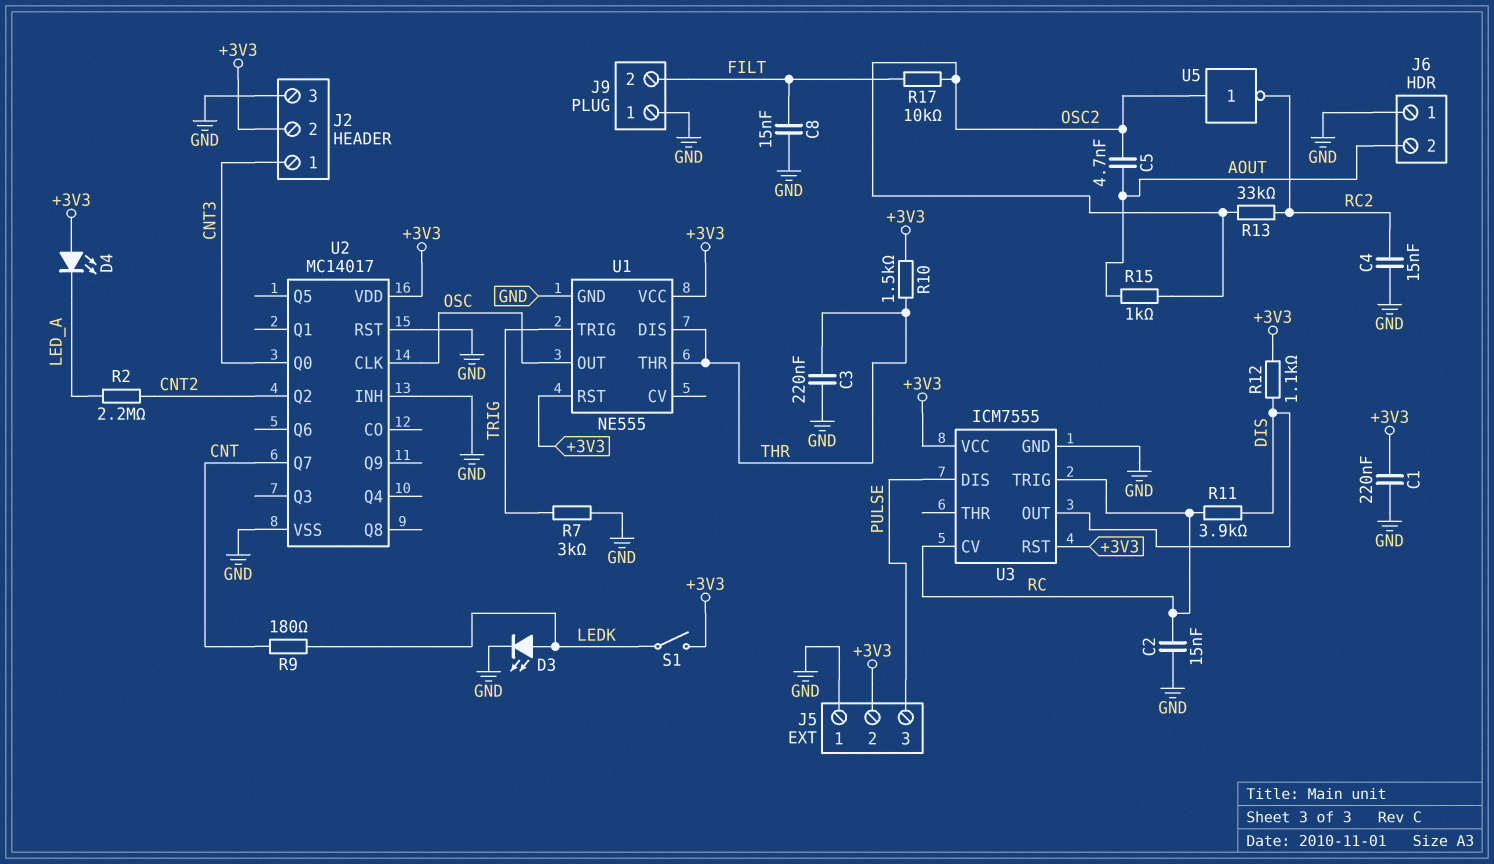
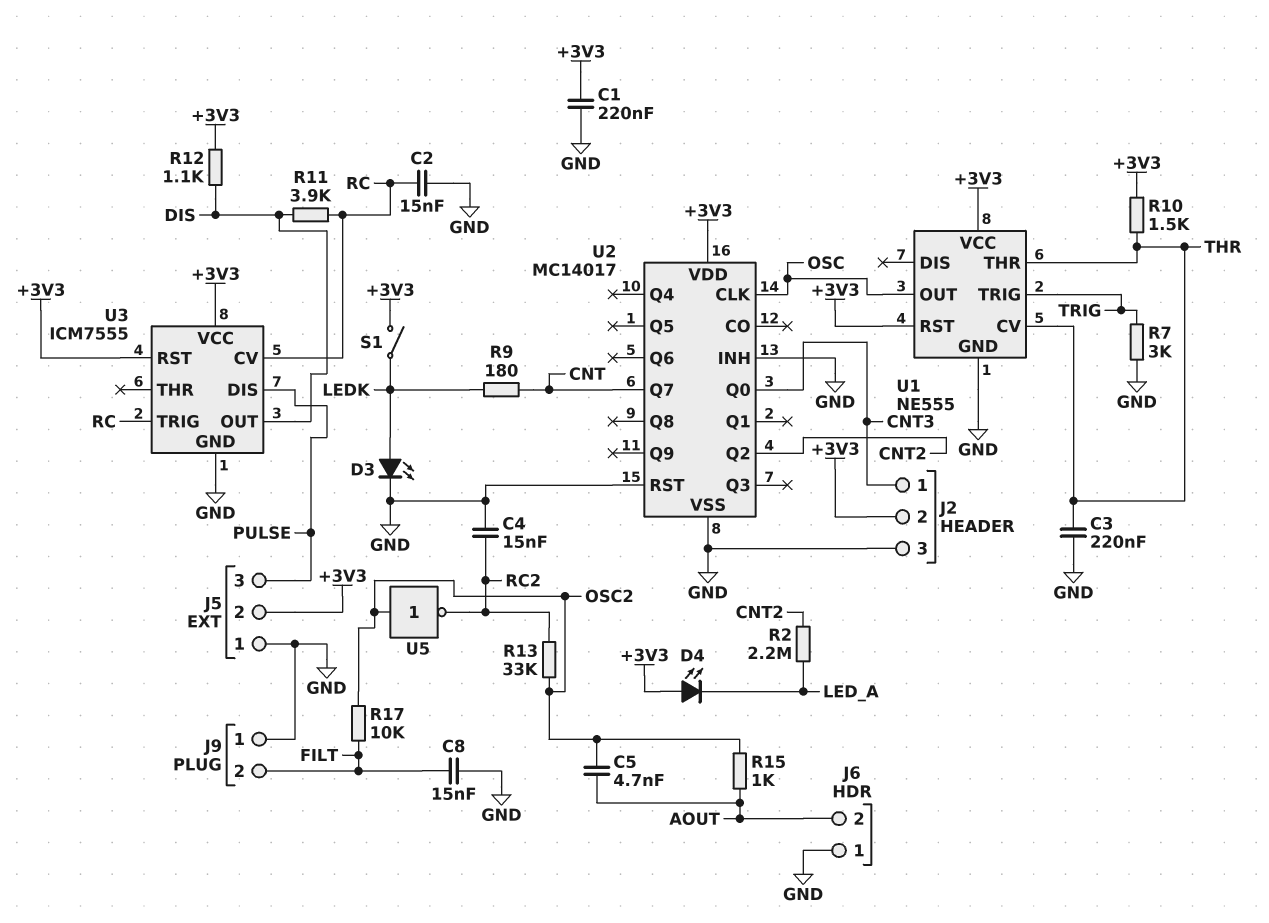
U1 pin CV: none -> THR
U1 pin DIS: THR -> none

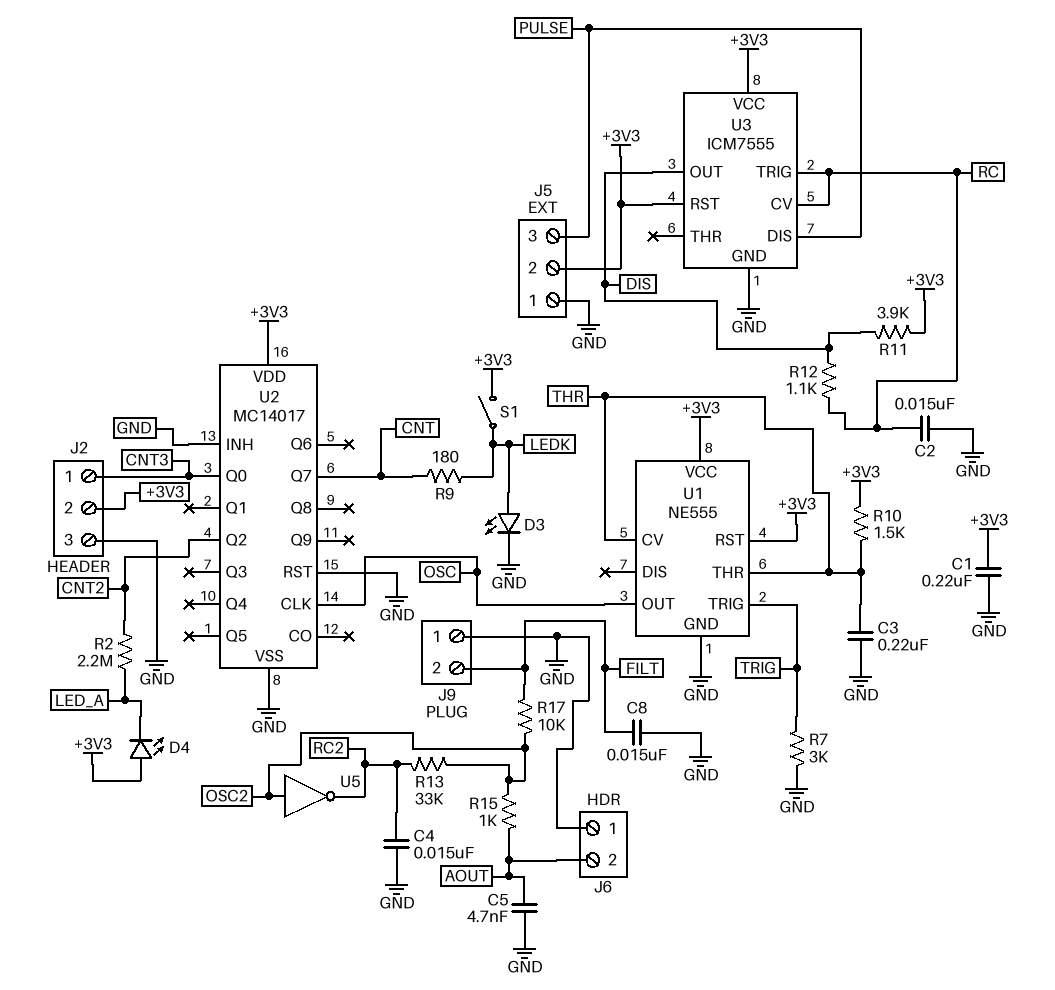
C5: 4.7nF (AOUT, OSC2) -> 4.7nF (AOUT, GND)
R11: 3.9k (DIS, RC) -> 3.9k (+3V3, DIS)
R12: 1.1k (+3V3, DIS) -> 1.1k (DIS, RC)

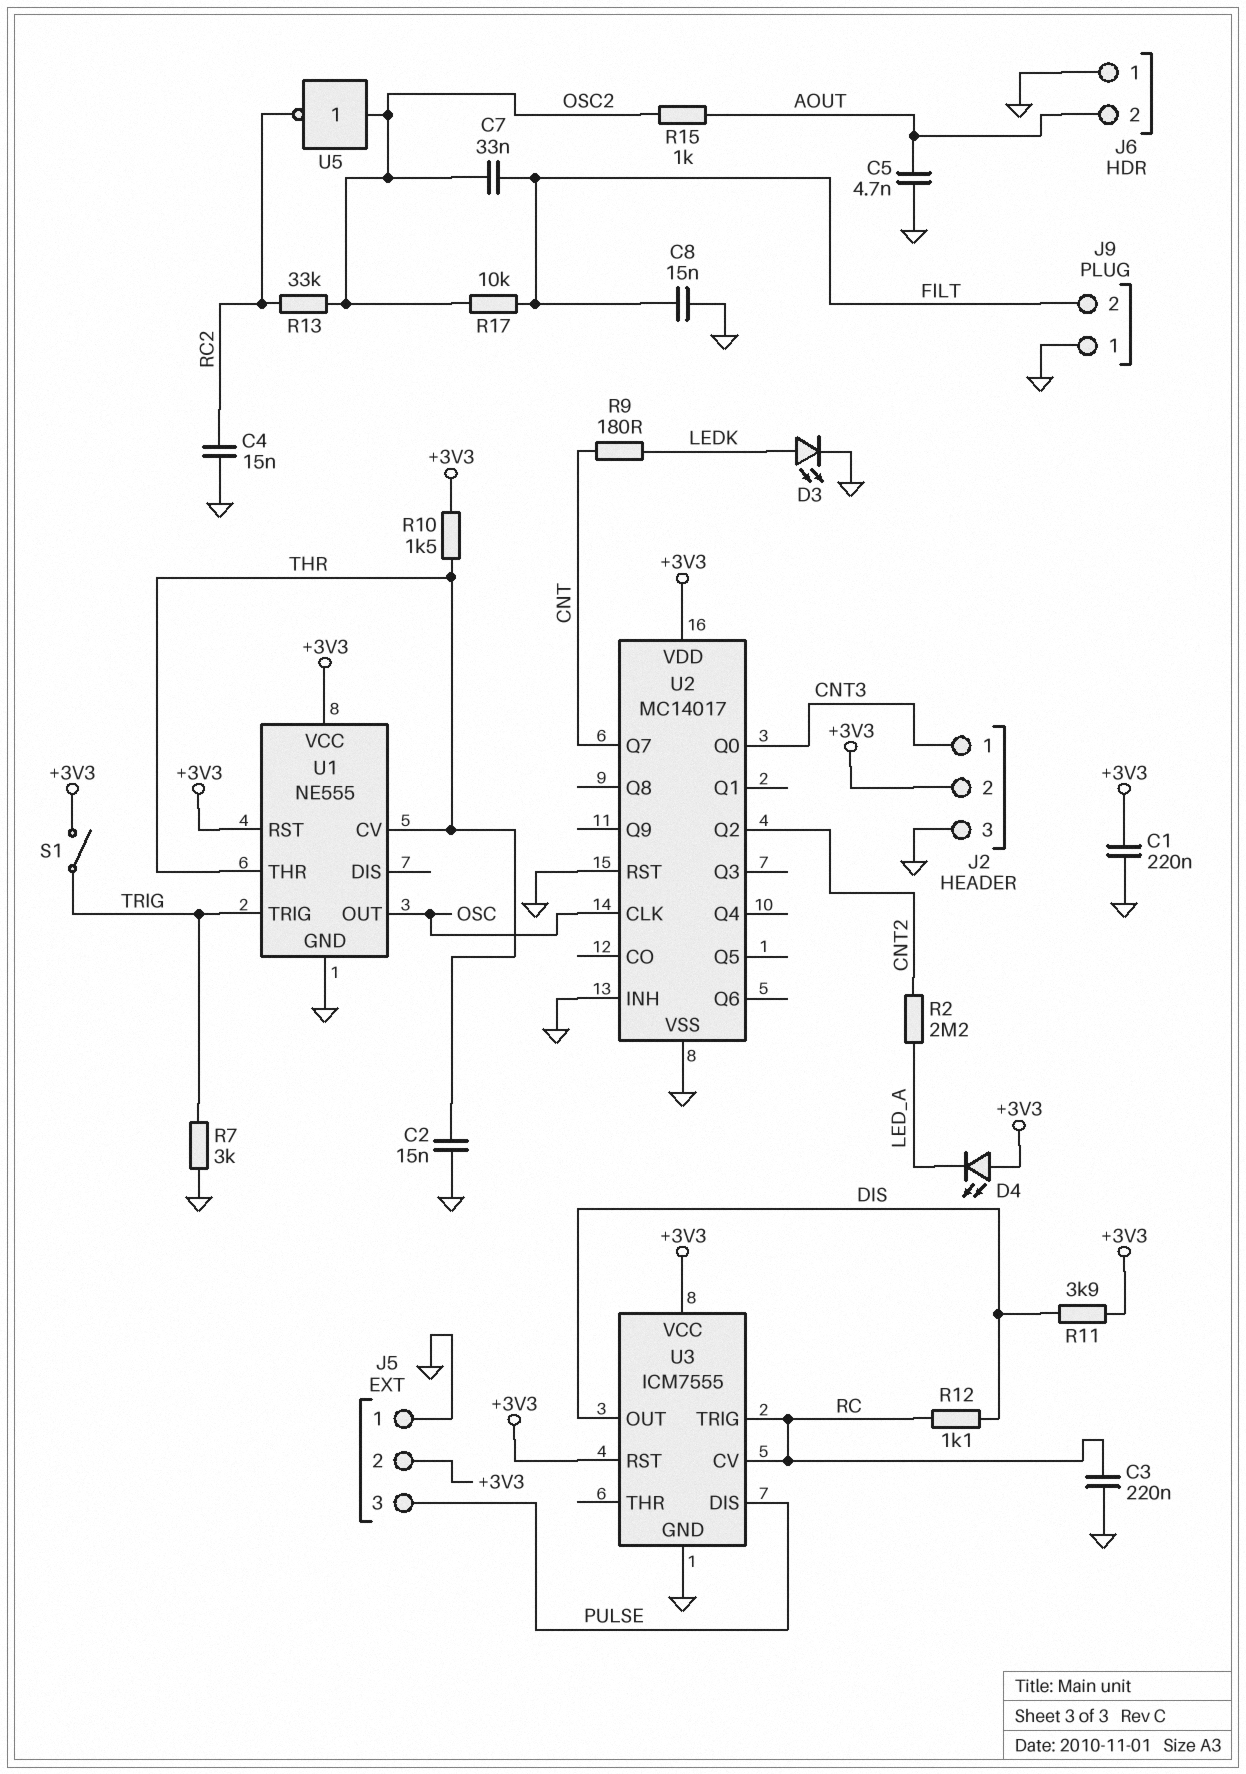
C2: 15nF (GND, RC) -> 15nF (GND, THR)
C3: 220nF (GND, THR) -> 220nF (GND, RC)
C7: none -> 33nF (FILT, OSC2)
S1: switch (+3V3, LEDK) -> switch (+3V3, TRIG)

